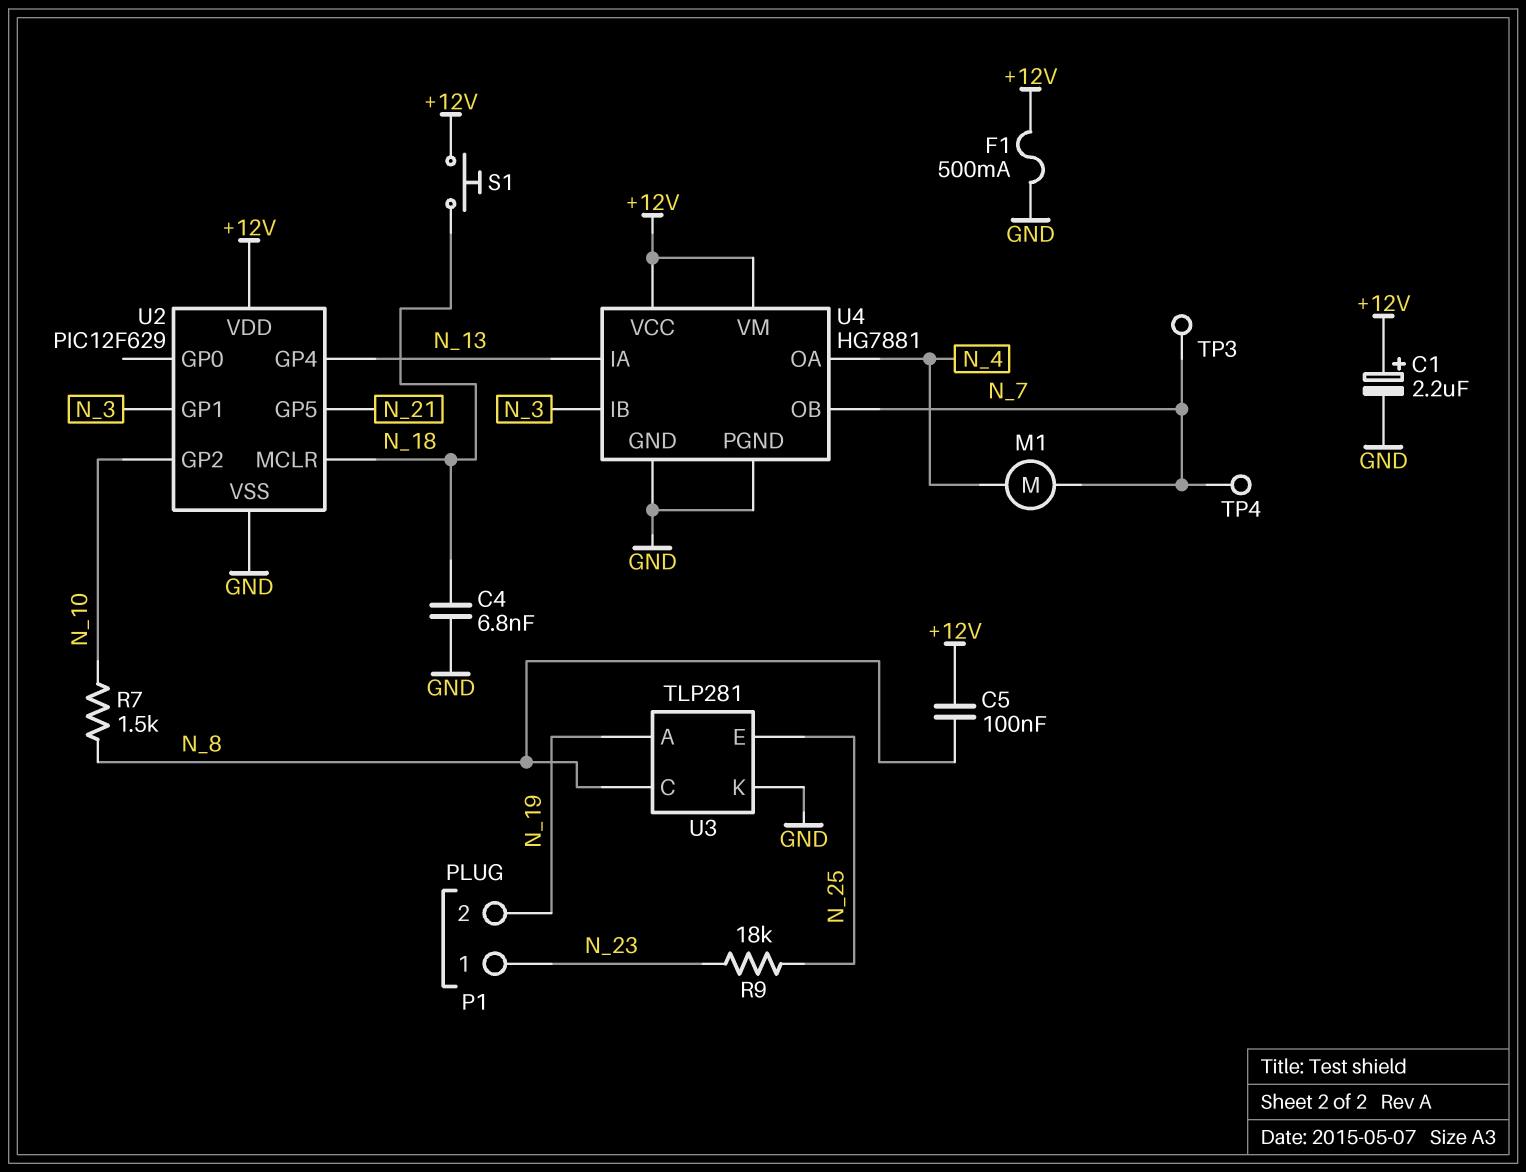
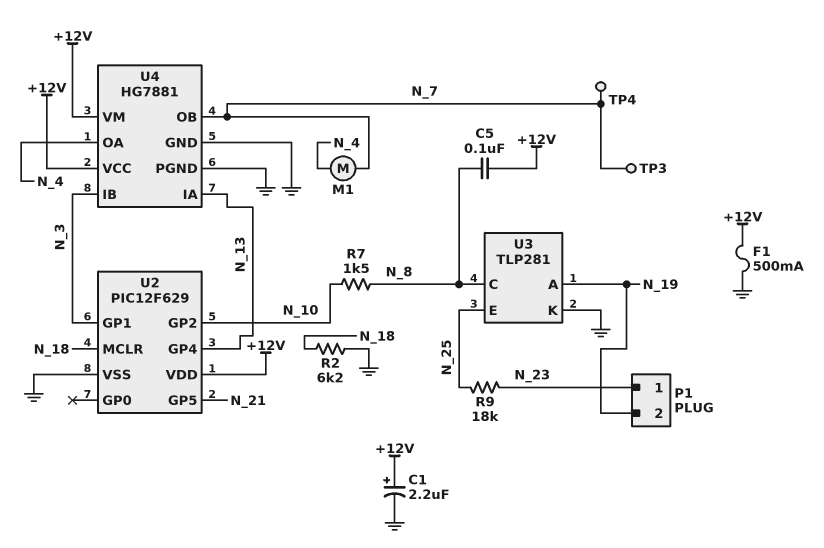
C4: 6.8nF (GND, N_18) -> none
R2: none -> 6.2k (GND, N_18)
S1: button (+12V, N_18) -> none

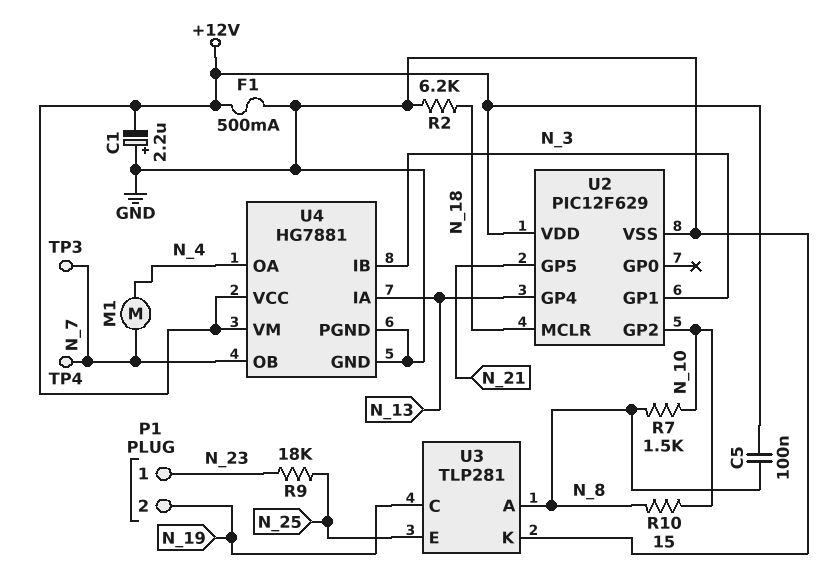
C1: 2.2uF (plus +12V, minus GND) -> 2.2uF (plus GND, minus +12V)
R10: none -> 15 (N_8, N_10)
U3 pin A: N_19 -> N_8
U3 pin C: N_8 -> N_19

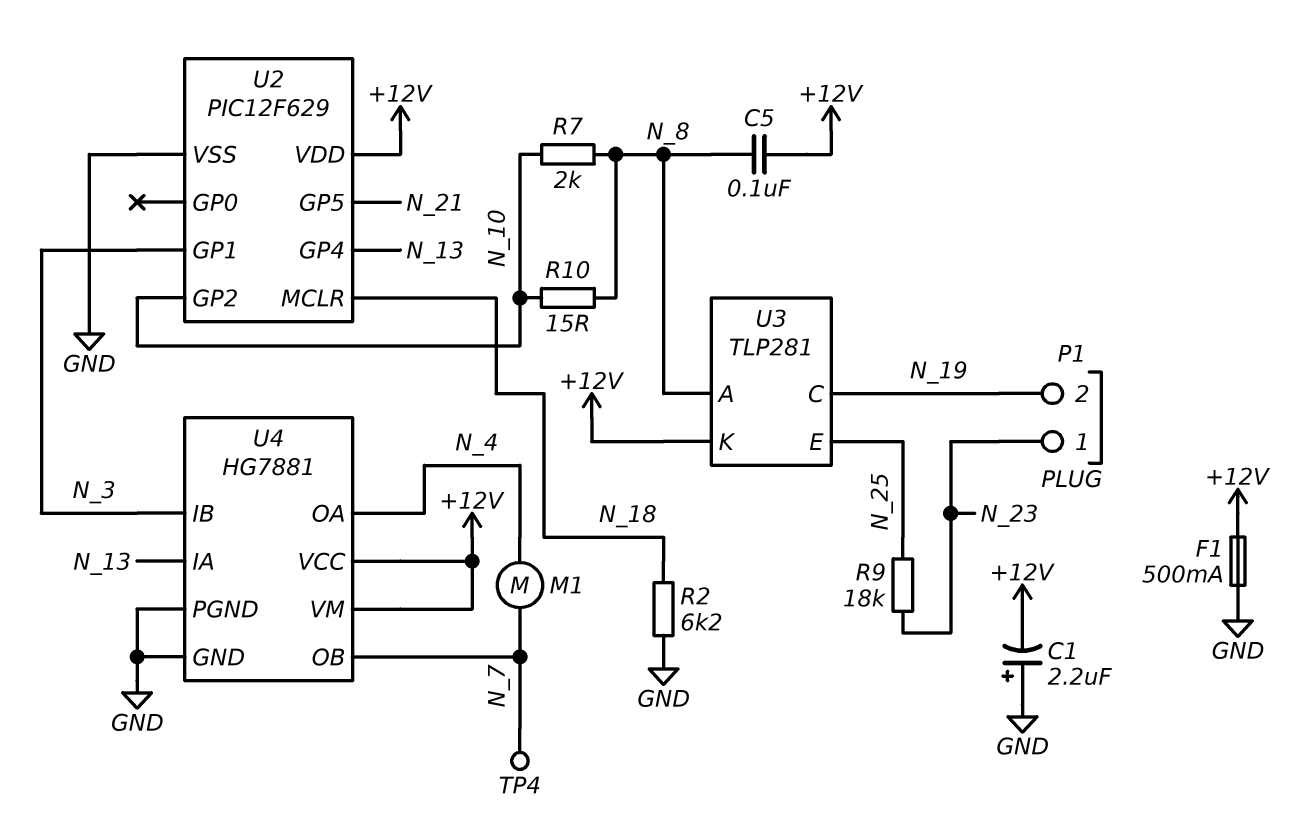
R7: 1.5k (N_8, N_10) -> 2k (N_8, N_10)
TP3: test point (N_7) -> none
U3 pin K: GND -> +12V

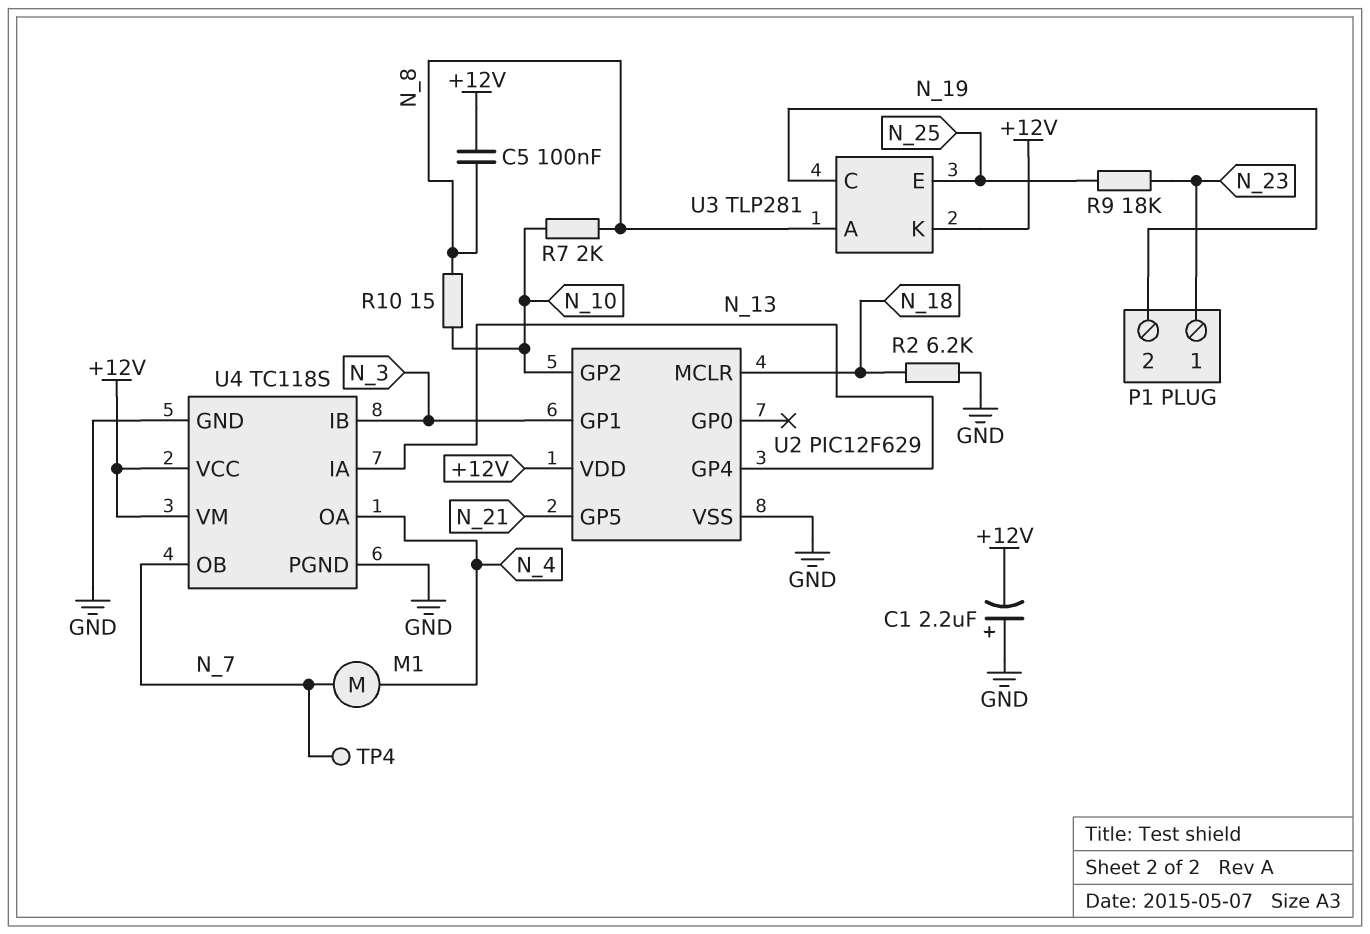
F1: 500mA (+12V, GND) -> none
U4: HG7881 -> TC118S

